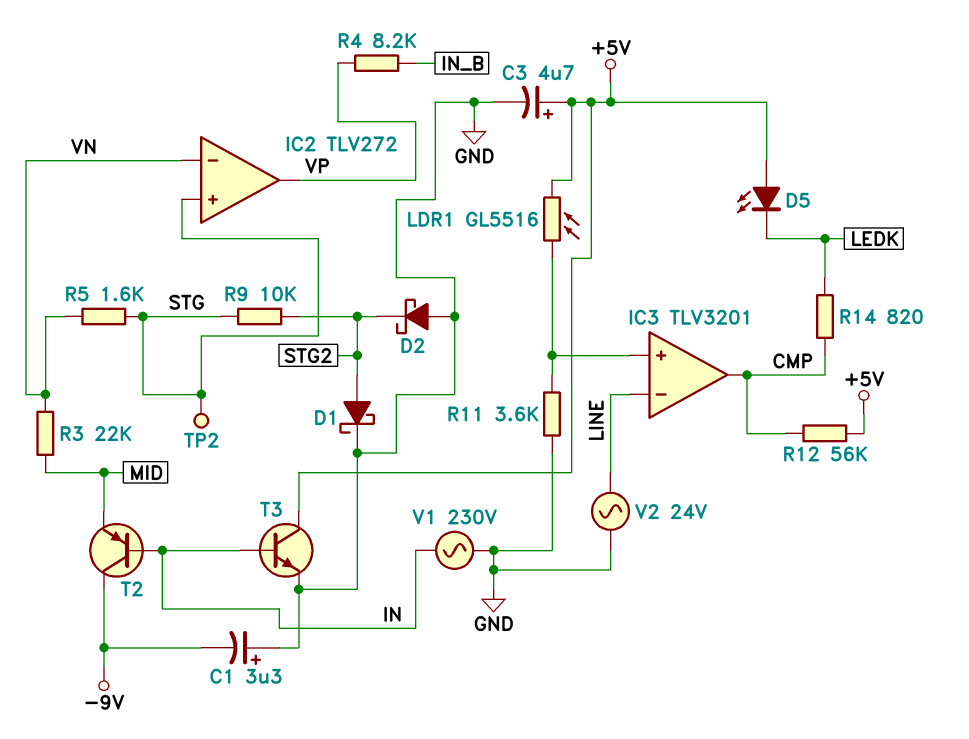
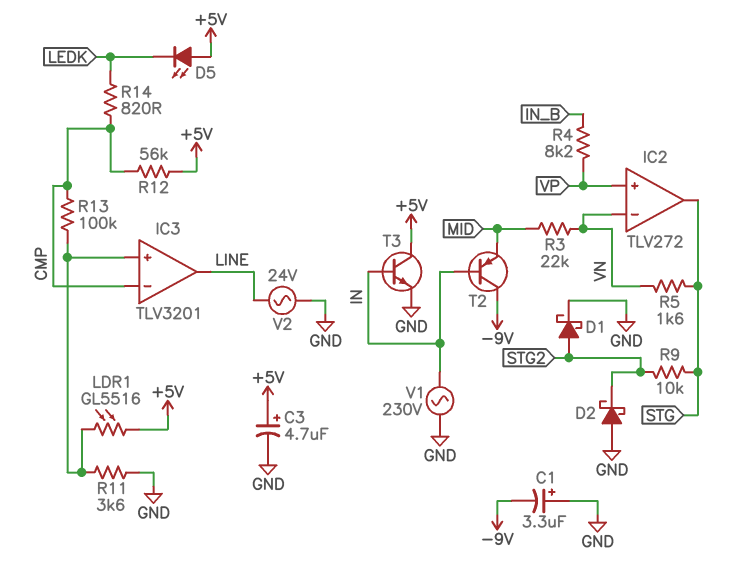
IC2 pin in+: STG -> VP
IC2 pin out: VP -> STG
IC3 pin in-: LINE -> CMP
IC3 pin out: CMP -> LINE
R13: none -> 100k (CMP, IC3/in+)
TP2: test point (STG) -> none

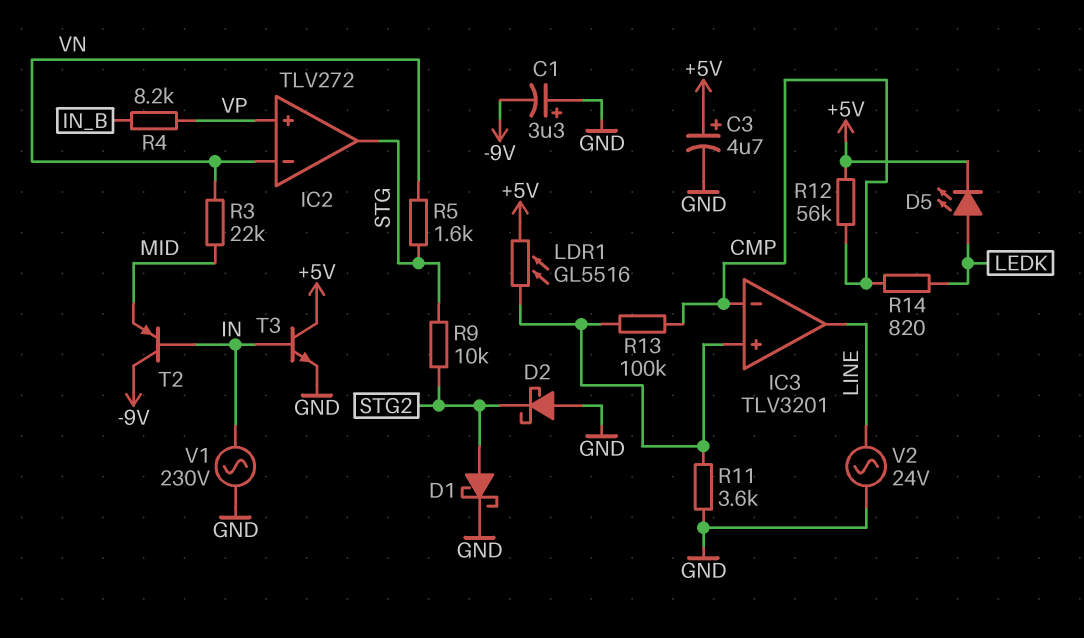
D5: LED (A +5V, K LEDK) -> LED (A LEDK, K +5V)

